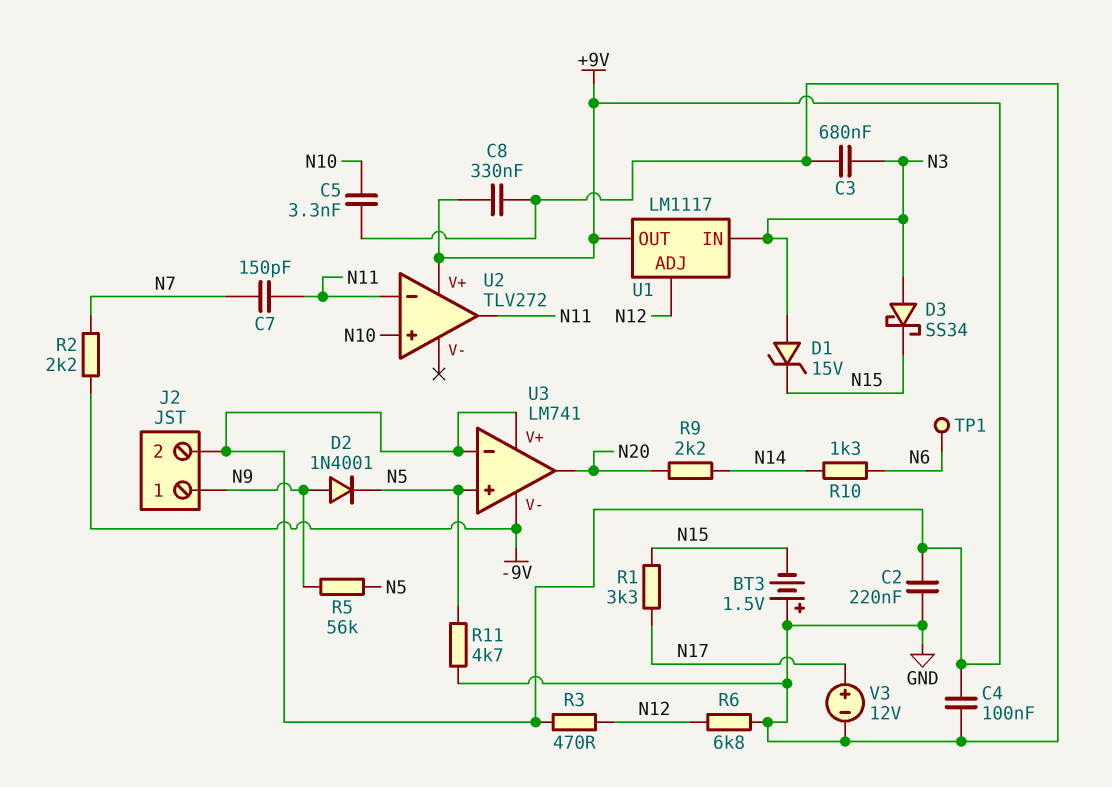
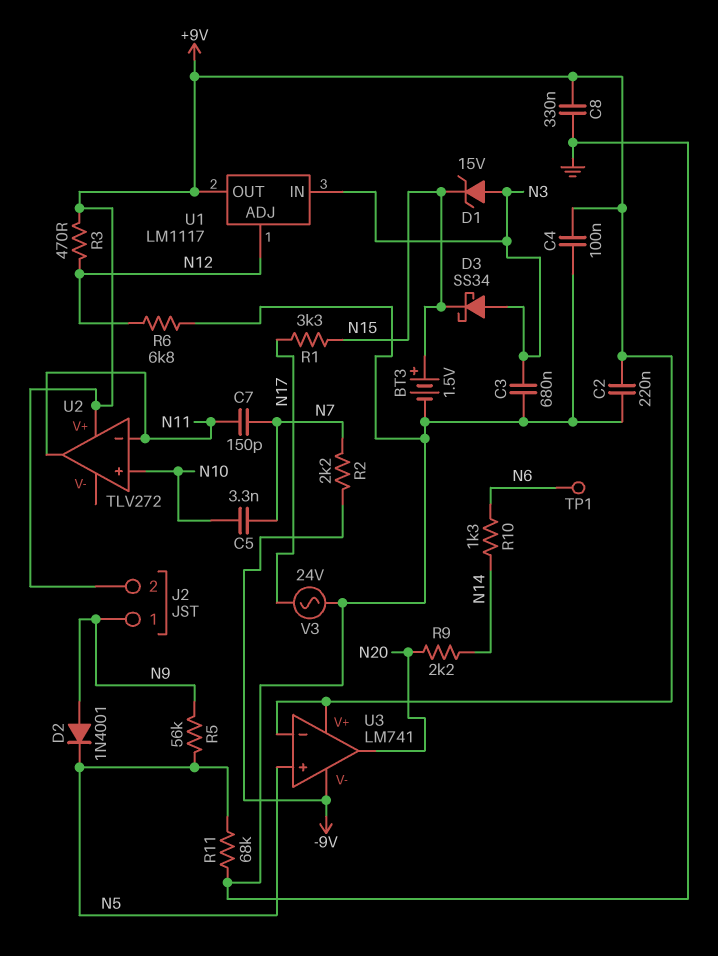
BT3: 1.5V (plus GND, minus N15) -> 1.5V (plus N15, minus GND)
C5: 3.3nF (GND, N10) -> 3.3nF (N7, N10)
R11: 4.7k (GND, N5) -> 68k (GND, N5)
V3: 12V (plus N17, minus GND) -> AC 24V (GND, N17)

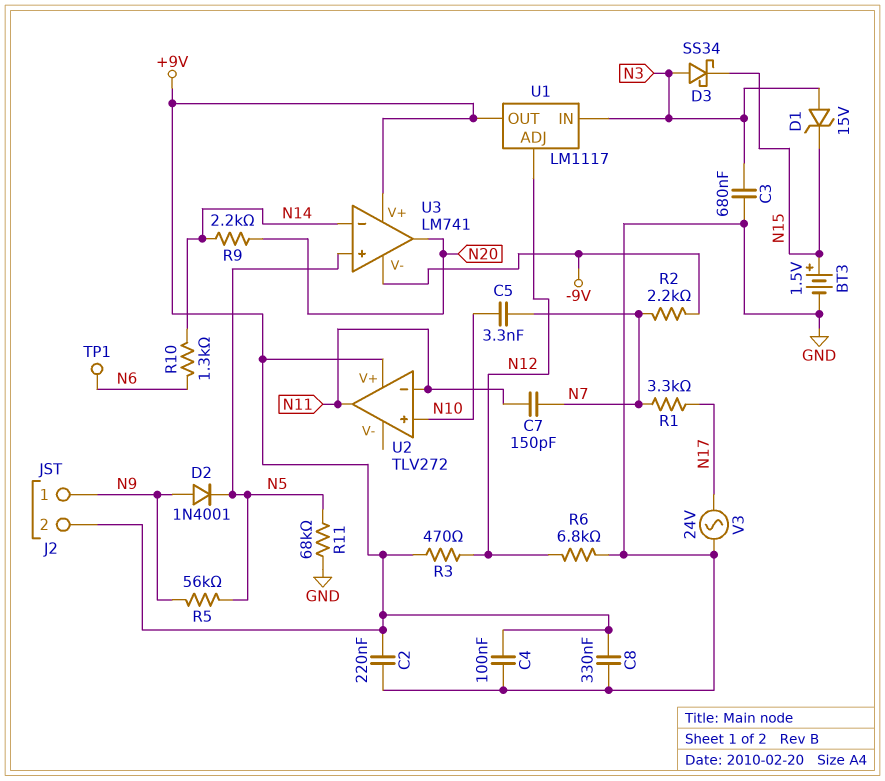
R1: 3.3k (N15, N17) -> 3.3k (N7, N17)
U3 pin in-: +9V -> N14

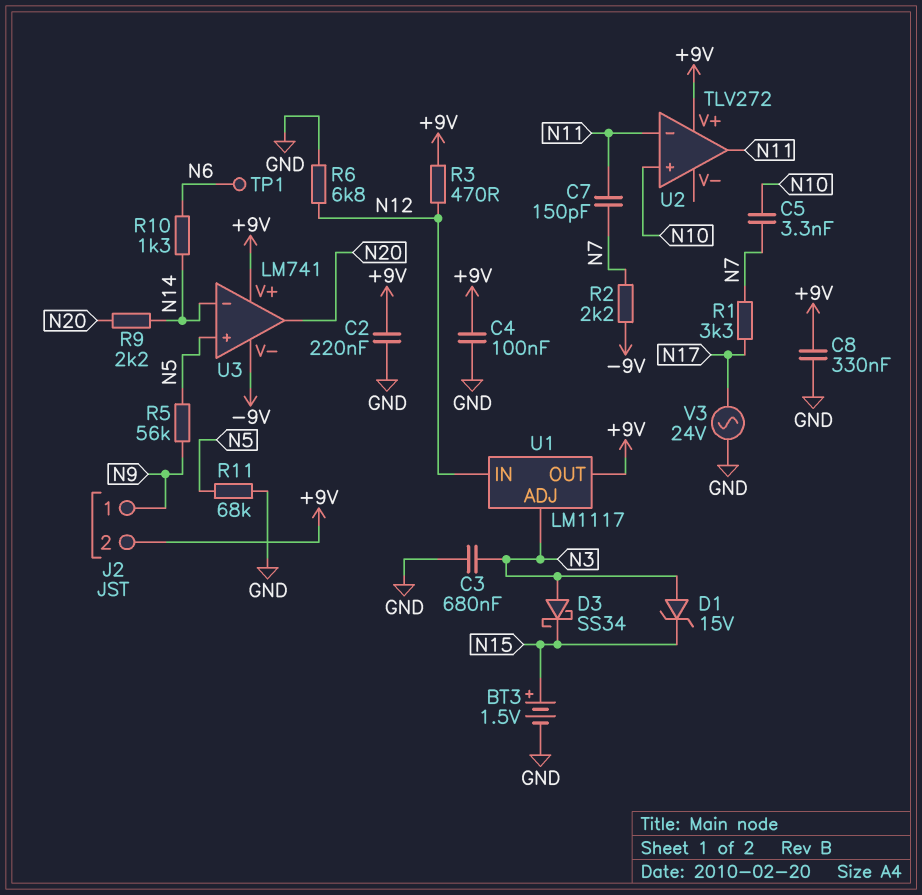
D2: diode 1N4001 (A N9, K N5) -> none
U1 pin ADJ: N12 -> N3
U1 pin IN: N3 -> N12

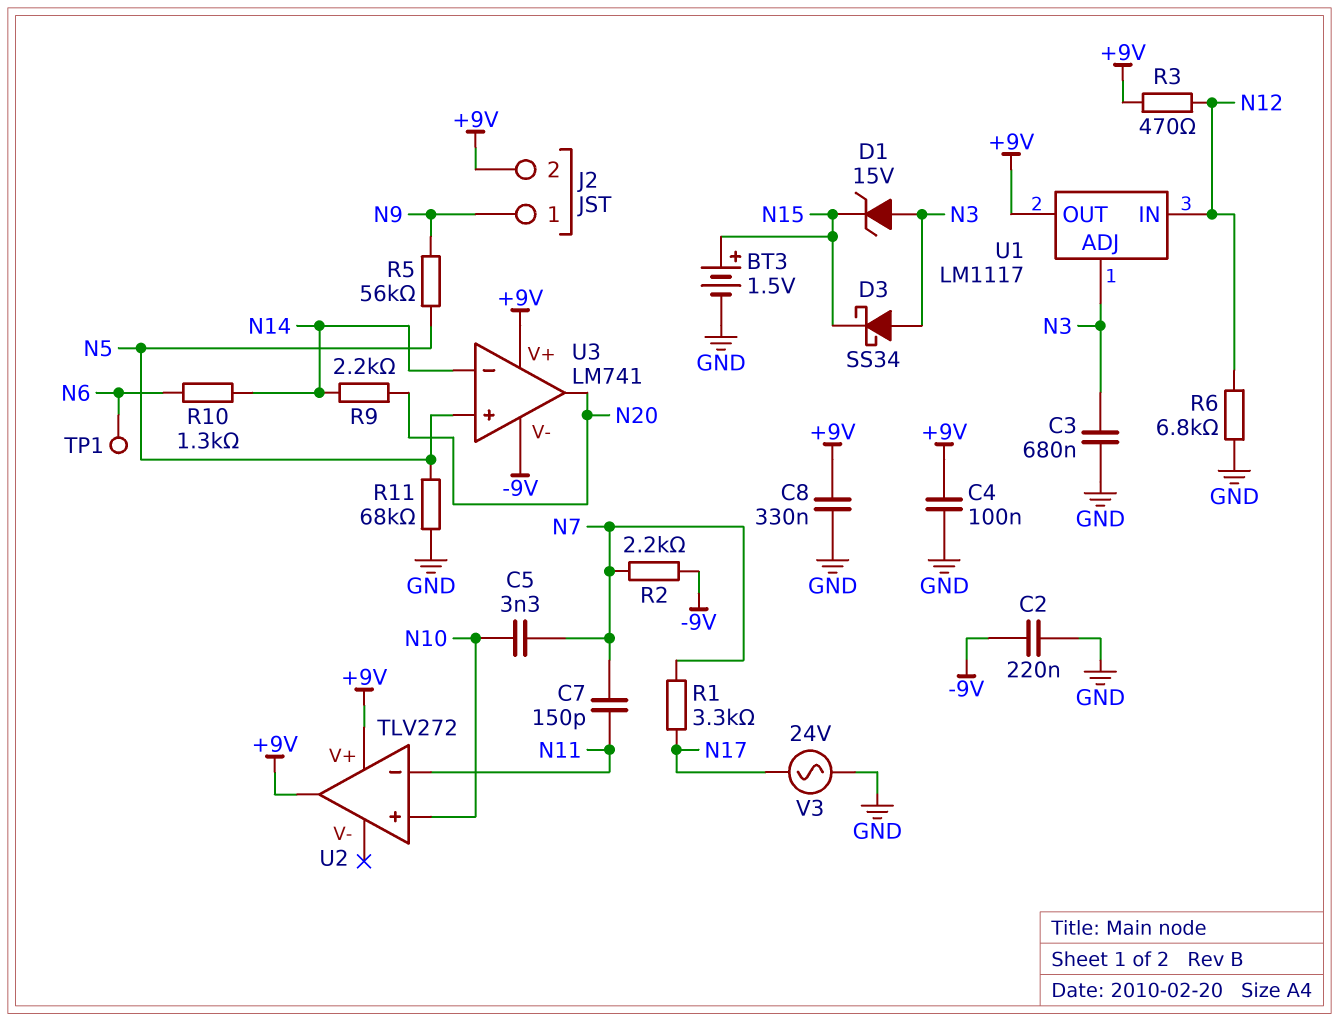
C2: 220nF (+9V, GND) -> 220nF (-9V, GND)
U2 pin out: N11 -> +9V

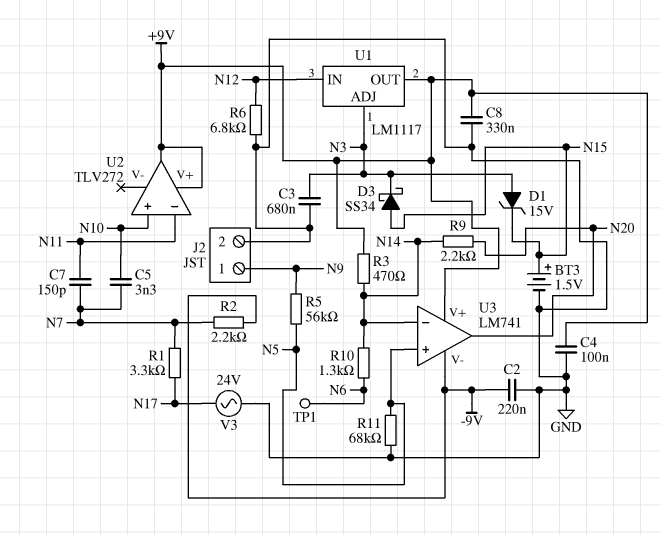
D3: schottky SS34 (A N3, K N15) -> schottky SS34 (A N15, K N3)
J2 pin 2: +9V -> GND
R3: 470 (+9V, N12) -> 470 (+9V, N14)

